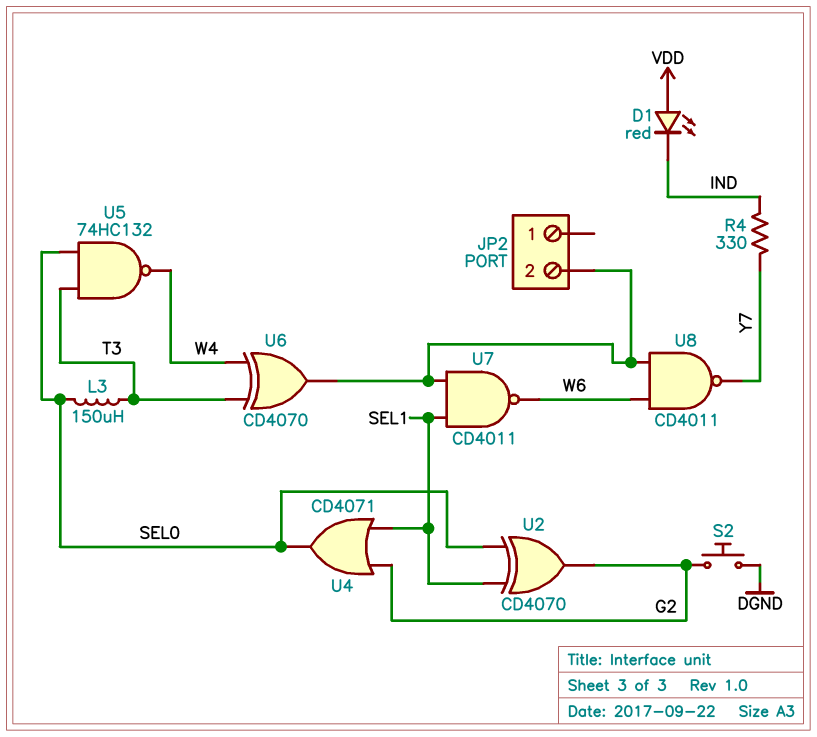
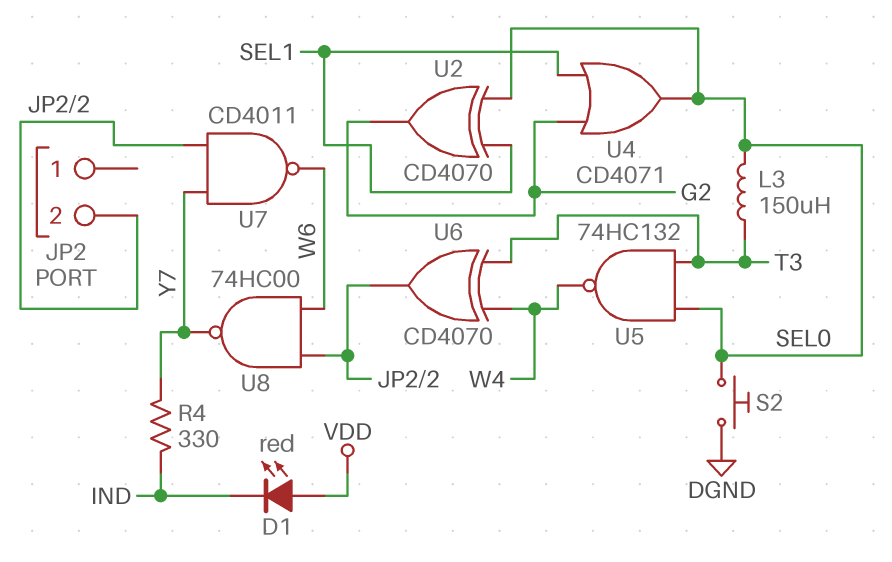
S2: button (DGND, G2) -> button (DGND, SEL0)
U7: NAND CD4011 (in JP2/2, in SEL1, out W6) -> NAND CD4011 (in JP2/2, in Y7, out W6)
U8: NAND CD4011 (in JP2/2, in W6, out Y7) -> NAND 74HC00 (in JP2/2, in W6, out Y7)

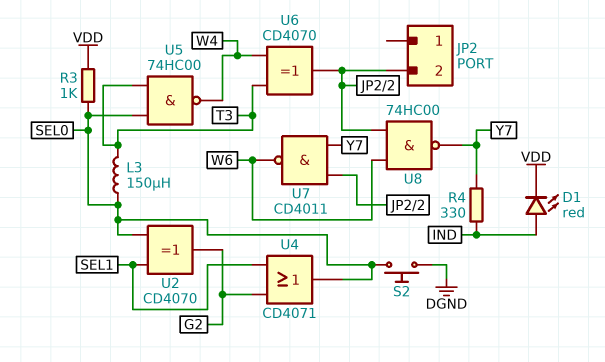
D1: LED red (A VDD, K IND) -> LED red (A IND, K VDD)
R3: none -> 1k (SEL0, VDD)
U5: NAND 74HC132 (in SEL0, in T3, out W4) -> NAND 74HC00 (in SEL0, in T3, out W4)

